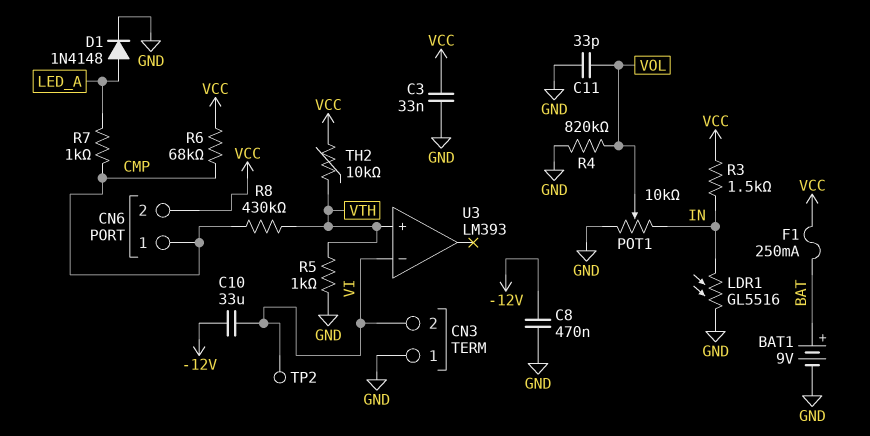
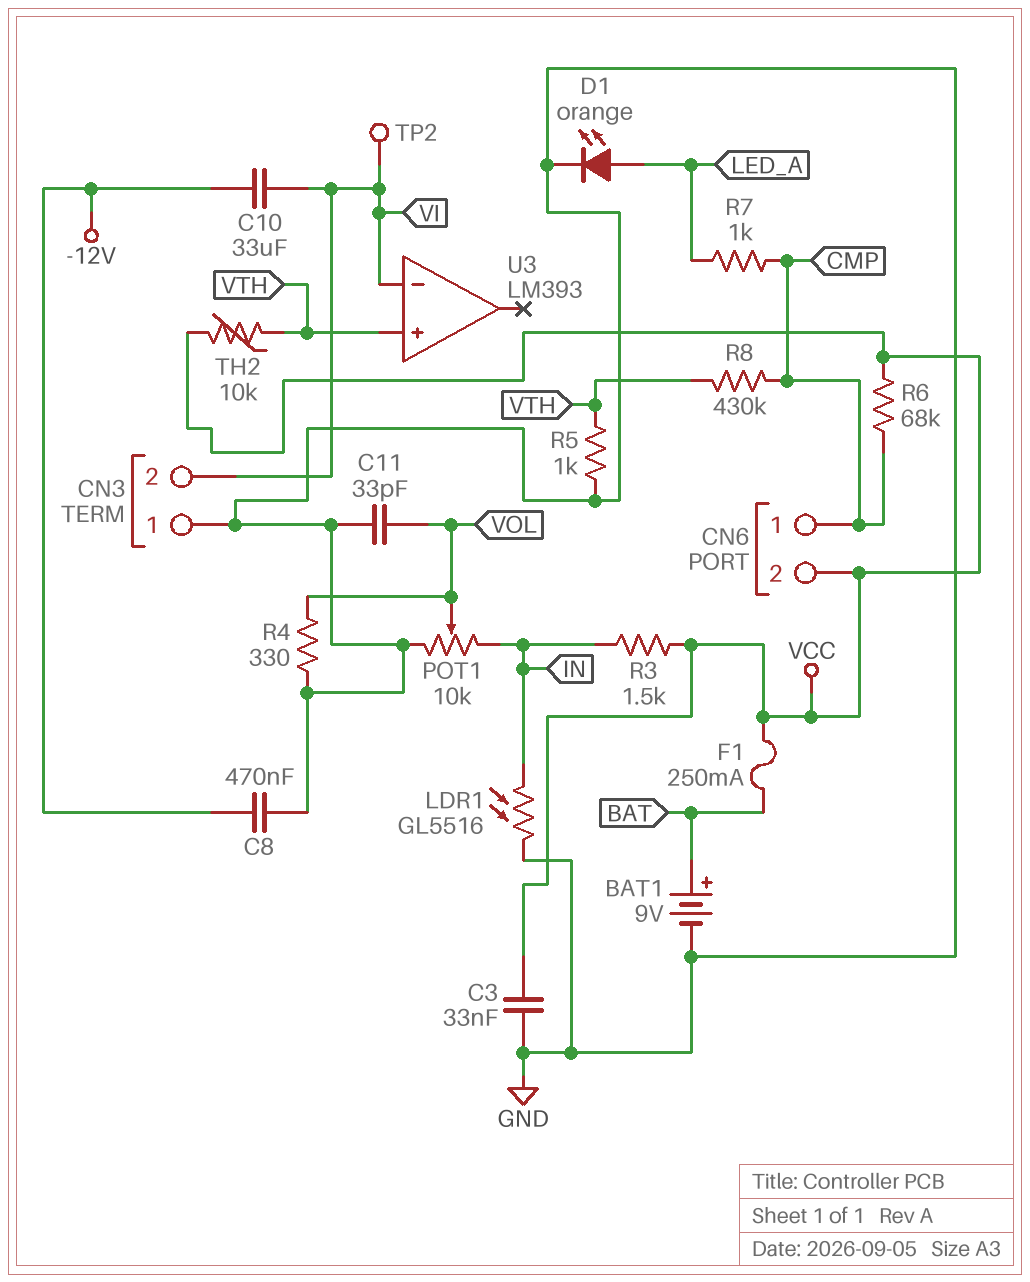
D1: diode 1N4148 (A LED_A, K GND) -> LED orange (A LED_A, K GND)
R4: 820k (GND, VOL) -> 330 (GND, VOL)

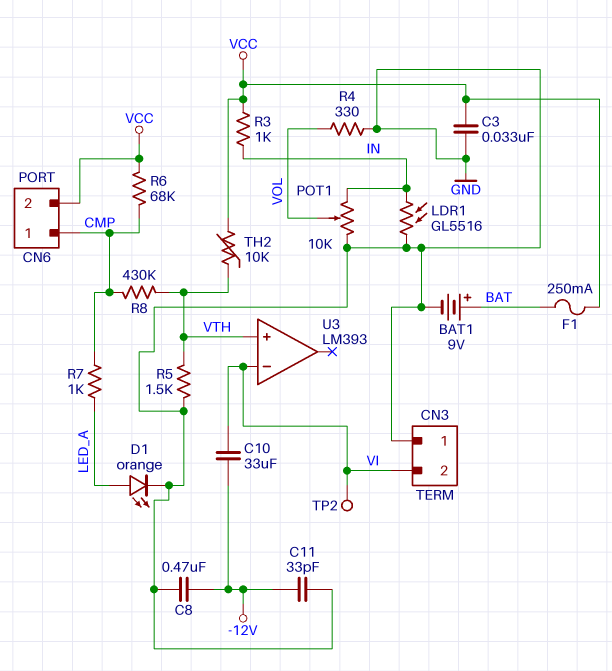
C11: 33pF (GND, VOL) -> 33pF (-12V, GND)
R3: 1.5k (IN, VCC) -> 1k (IN, VCC)
R5: 1k (GND, VTH) -> 1.5k (GND, VTH)

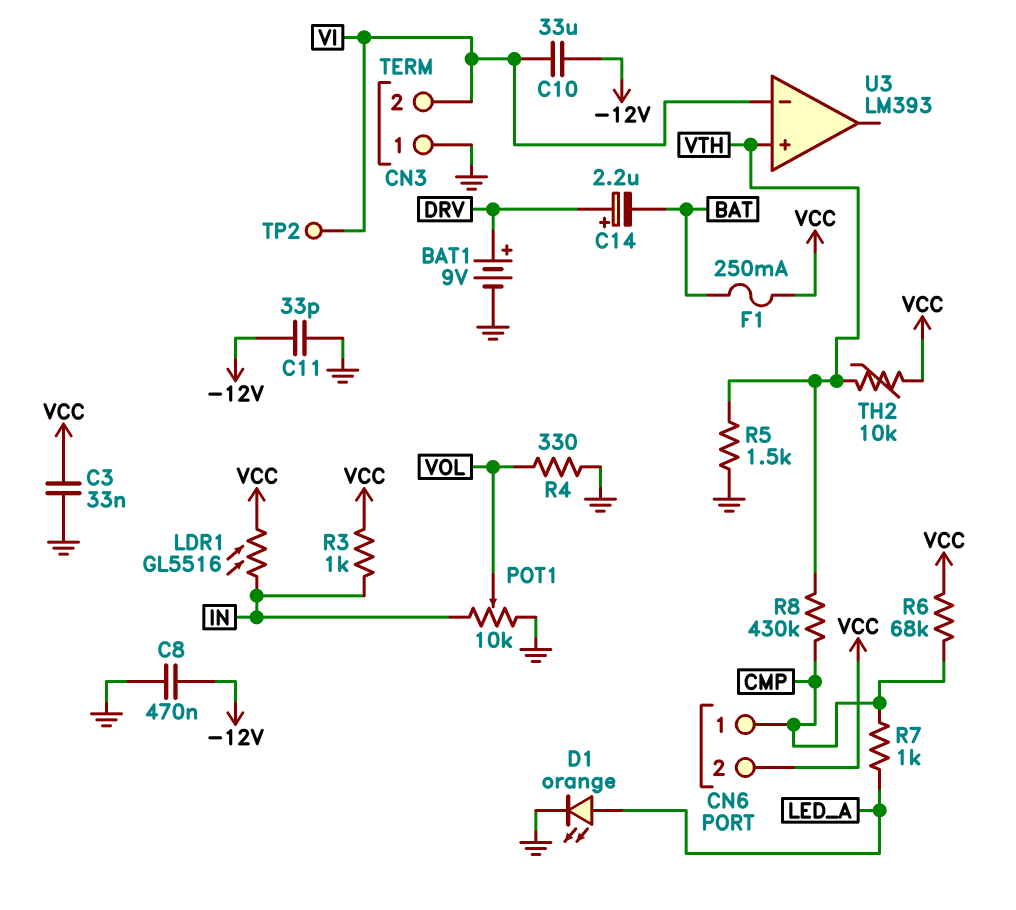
BAT1: 9V (plus BAT, minus GND) -> 9V (plus DRV, minus GND)
C14: none -> 2.2uF (plus DRV, minus BAT)
LDR1: GL5516 (GND, IN) -> GL5516 (IN, VCC)

